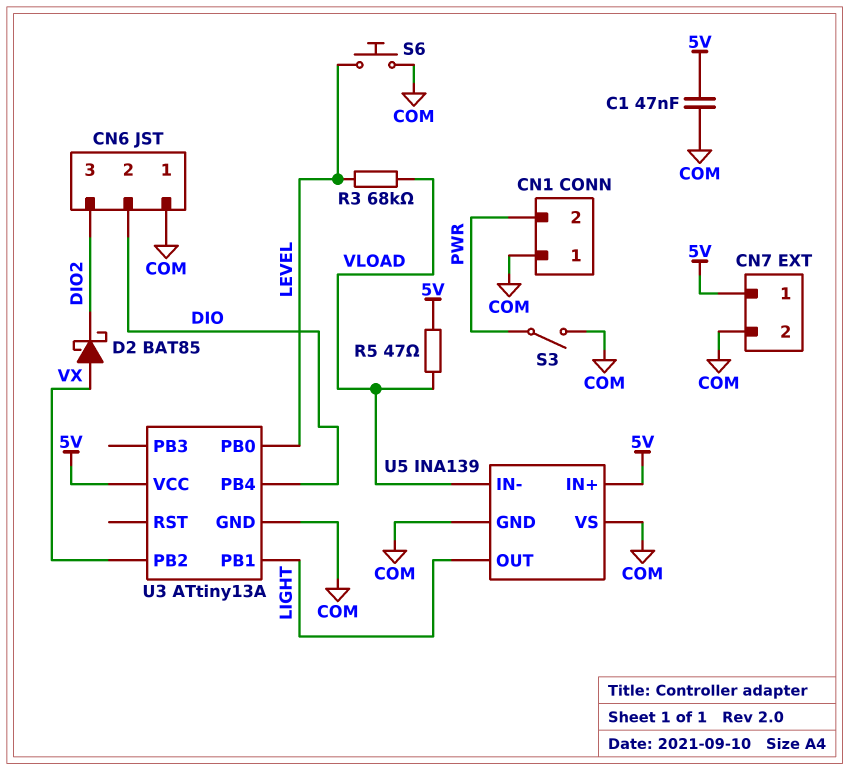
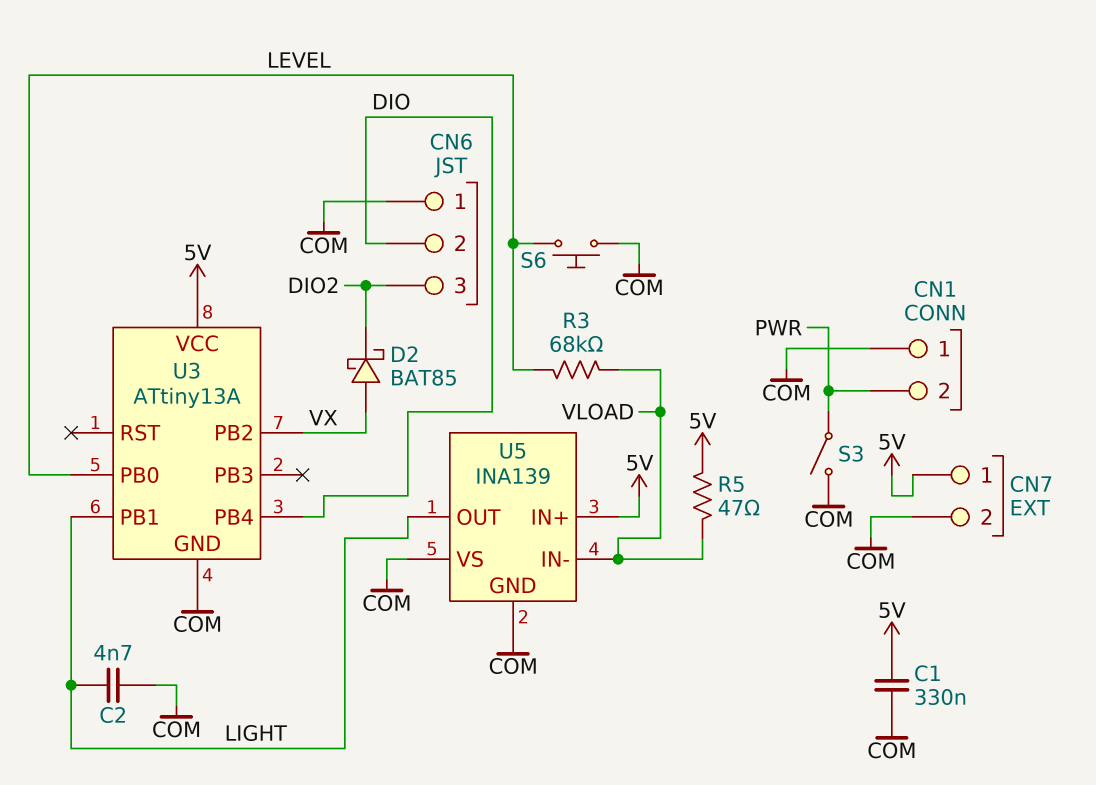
C1: 47nF (5V, COM) -> 330nF (5V, COM)
C2: none -> 4.7nF (COM, LIGHT)

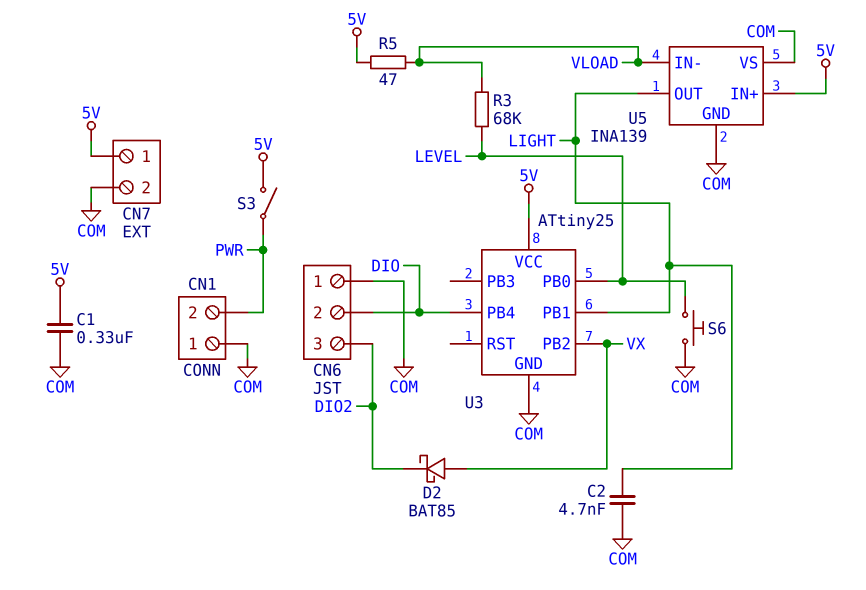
S3: switch (COM, PWR) -> switch (5V, PWR)
U3: ATtiny13A -> ATtiny25

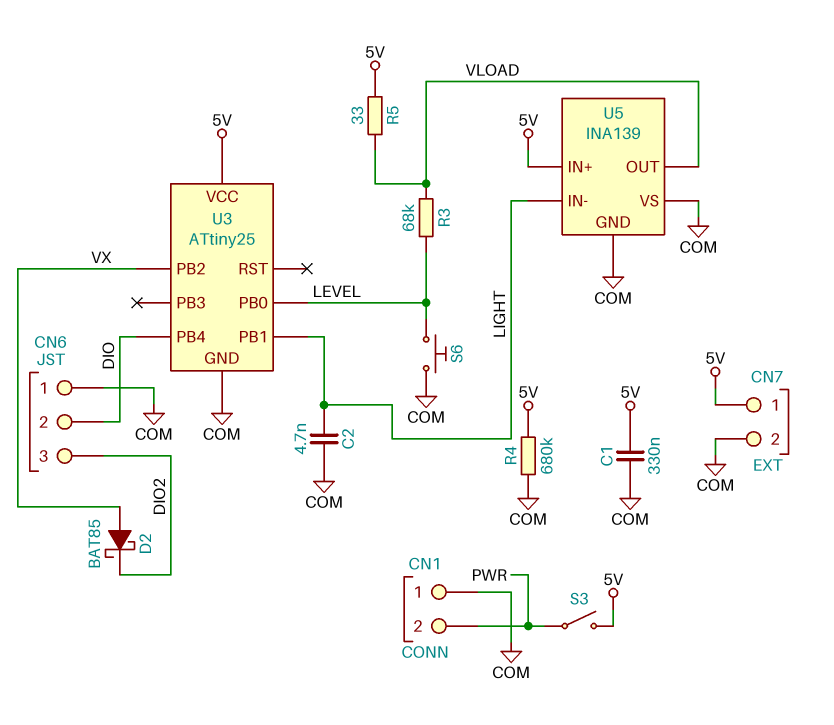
R4: none -> 680k (5V, COM)
R5: 47 (5V, VLOAD) -> 33 (5V, VLOAD)
U5 pin IN-: VLOAD -> LIGHT
U5 pin OUT: LIGHT -> VLOAD

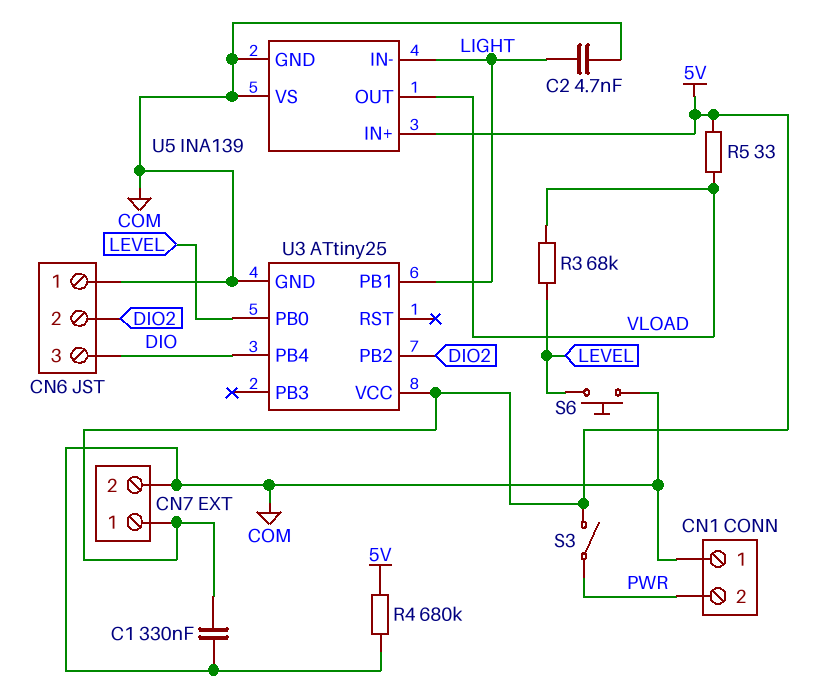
CN6 pin 2: DIO -> DIO2
CN6 pin 3: DIO2 -> DIO
D2: schottky BAT85 (A VX, K DIO2) -> none
U3 pin PB2: VX -> DIO2

